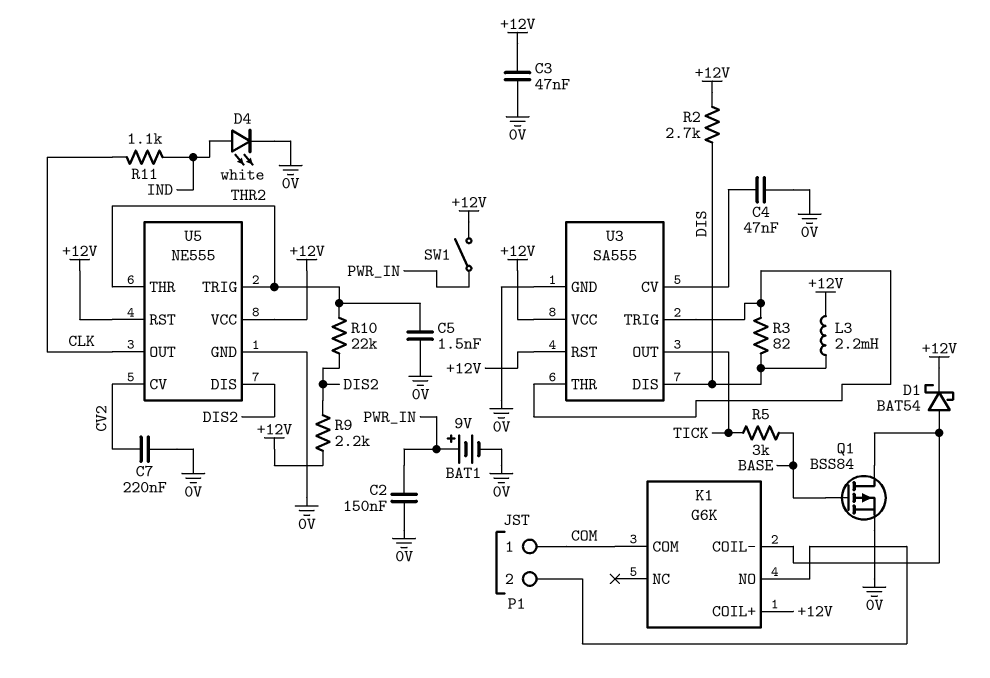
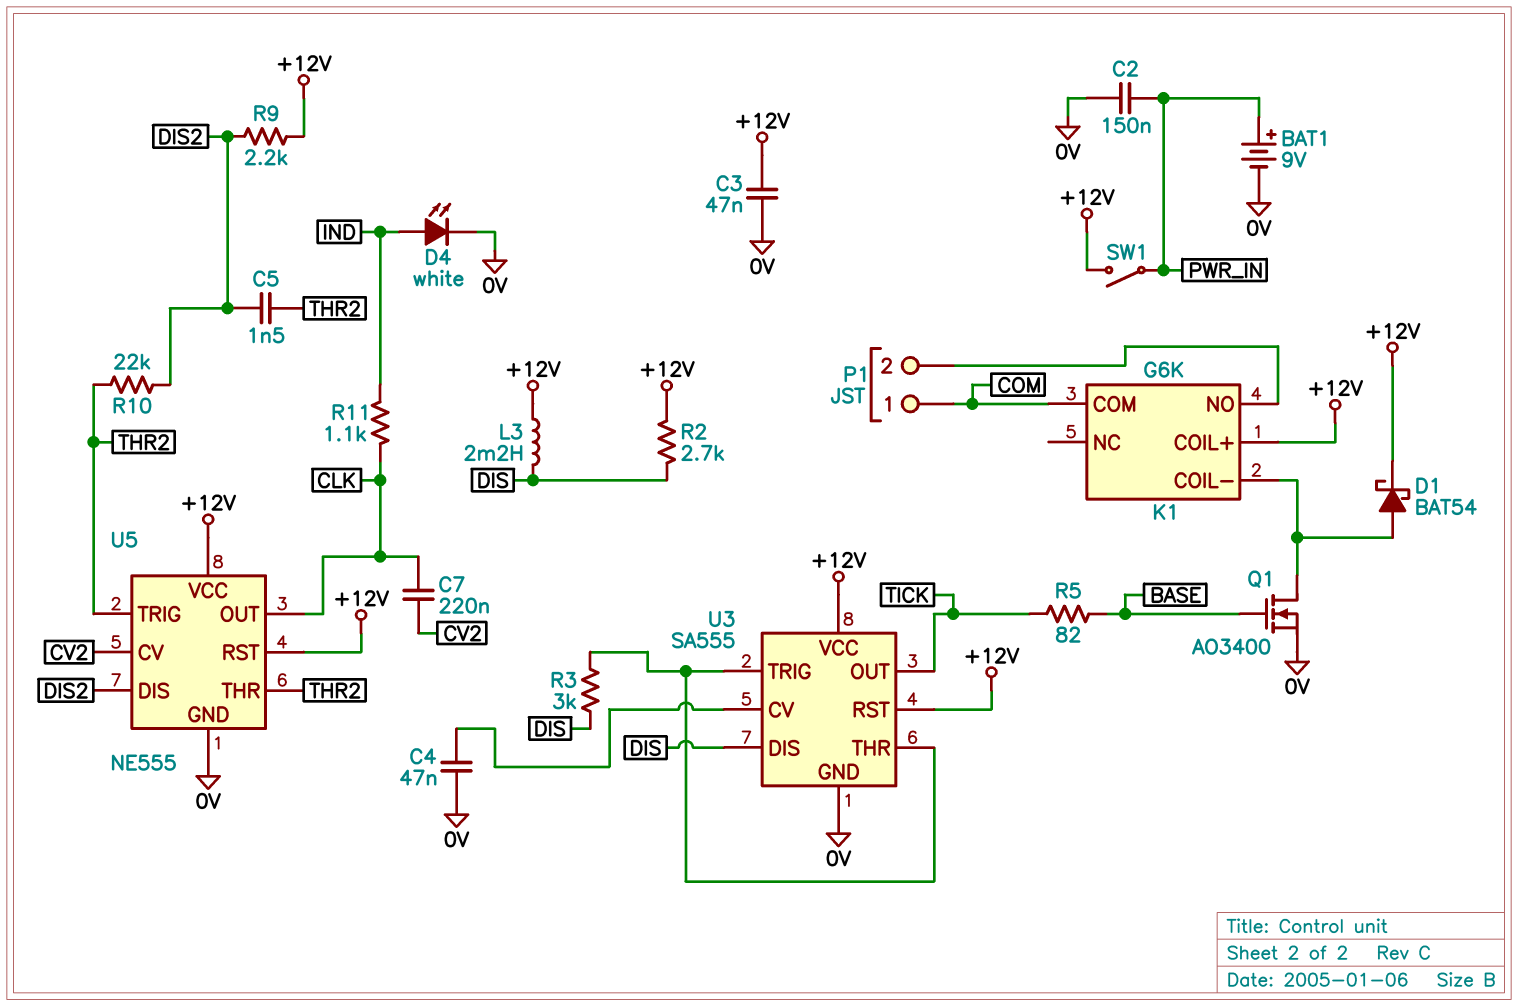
C5: 1.5nF (0V, THR2) -> 1.5nF (DIS2, THR2)
C7: 220nF (0V, CV2) -> 220nF (CLK, CV2)
Q1: PMOS BSS84 (G BASE, D K1/COIL-, S 0V) -> NMOS AO3400 (G BASE, D K1/COIL-, S 0V)
R3: 82 (DIS, U3/THR) -> 3k (DIS, U3/THR)
R5: 3k (BASE, TICK) -> 82 (BASE, TICK)

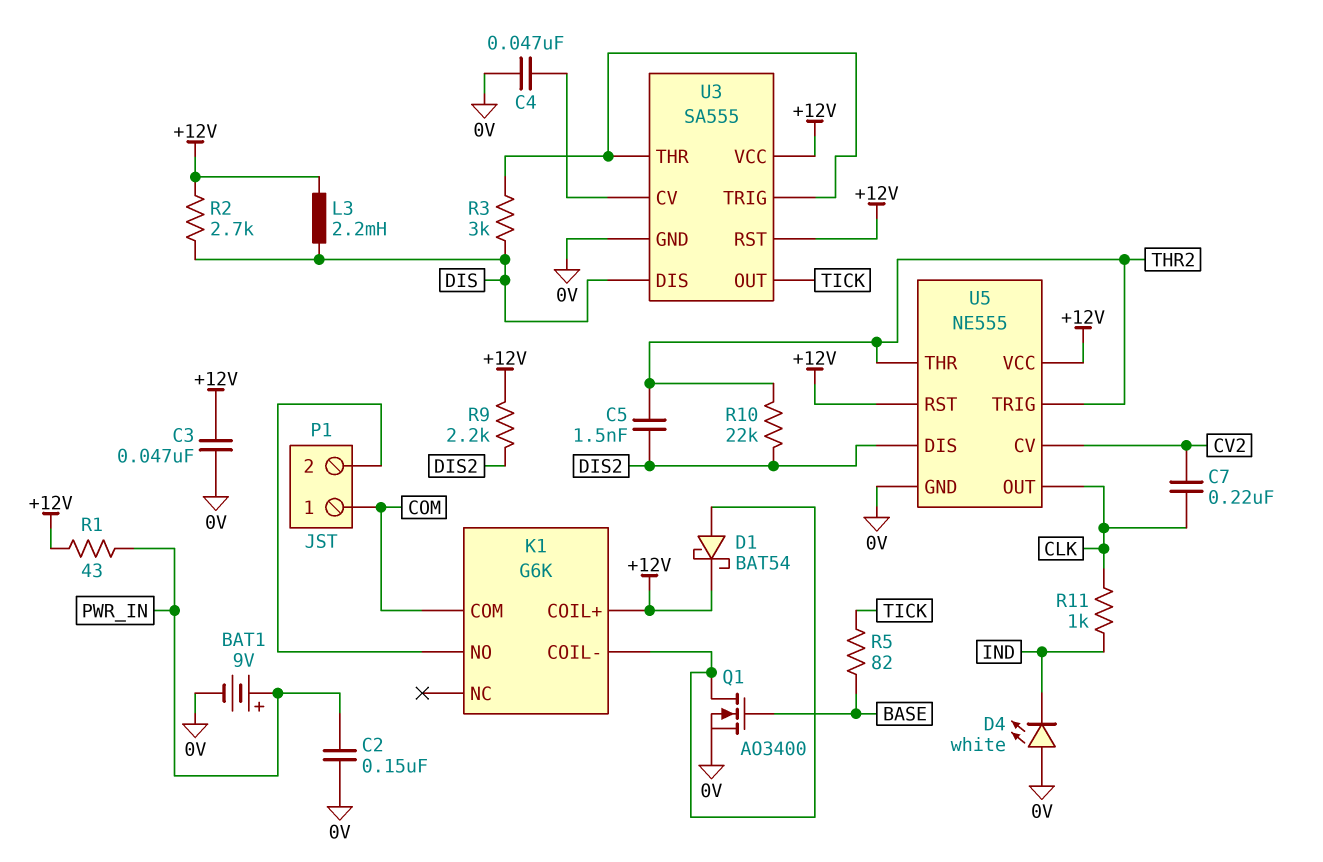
D4: LED white (A IND, K 0V) -> LED white (A 0V, K IND)
R1: none -> 43 (+12V, PWR_IN)
R11: 1.1k (CLK, IND) -> 1k (CLK, IND)
SW1: switch (+12V, PWR_IN) -> none

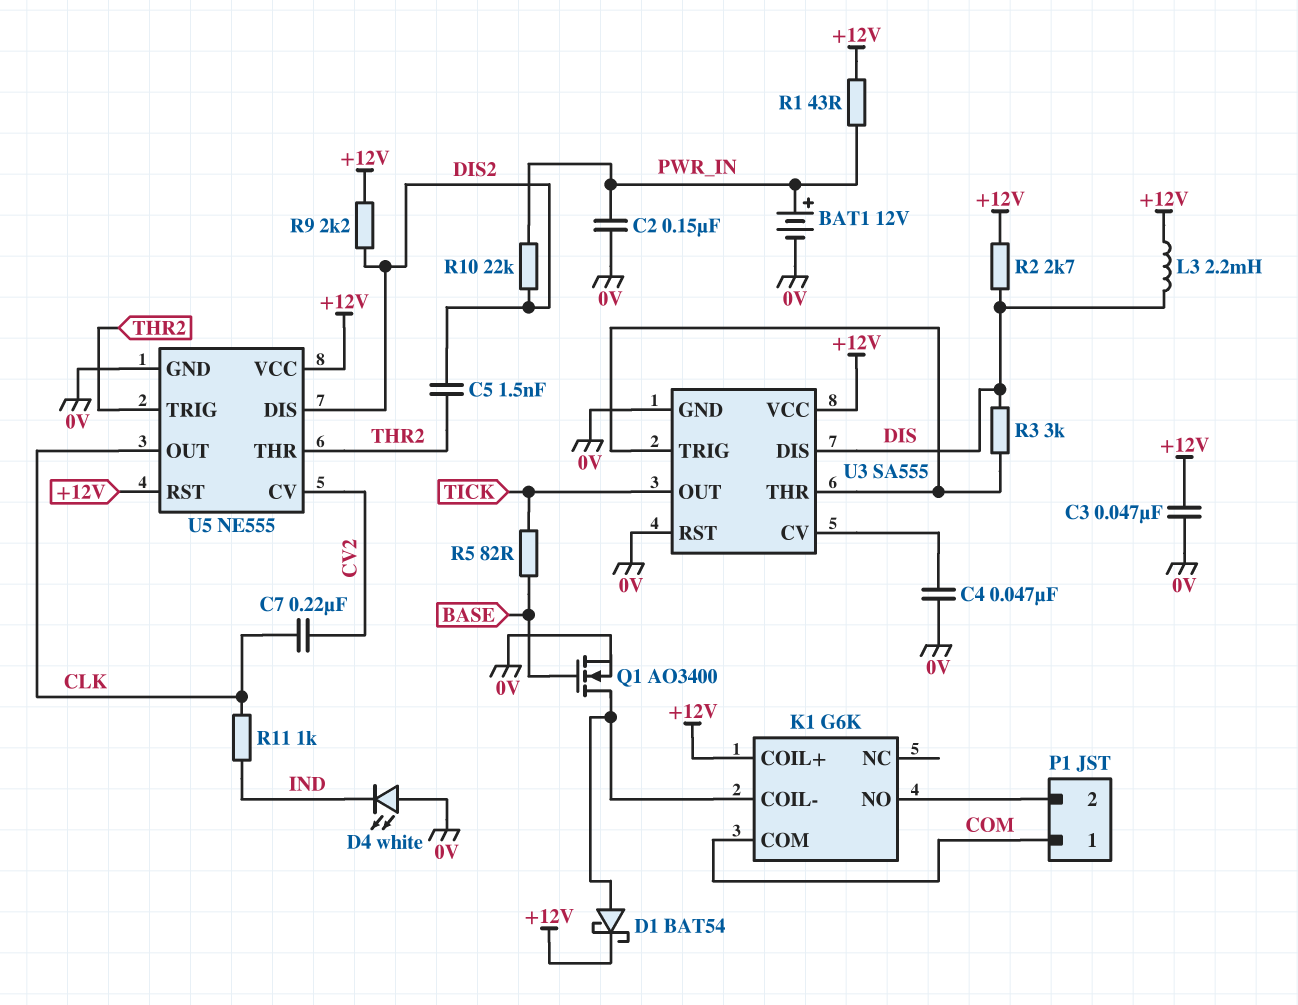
BAT1: 9V (plus PWR_IN, minus 0V) -> 12V (plus PWR_IN, minus 0V)
R10: 22k (DIS2, THR2) -> 22k (DIS2, PWR_IN)
U3 pin RST: +12V -> 0V

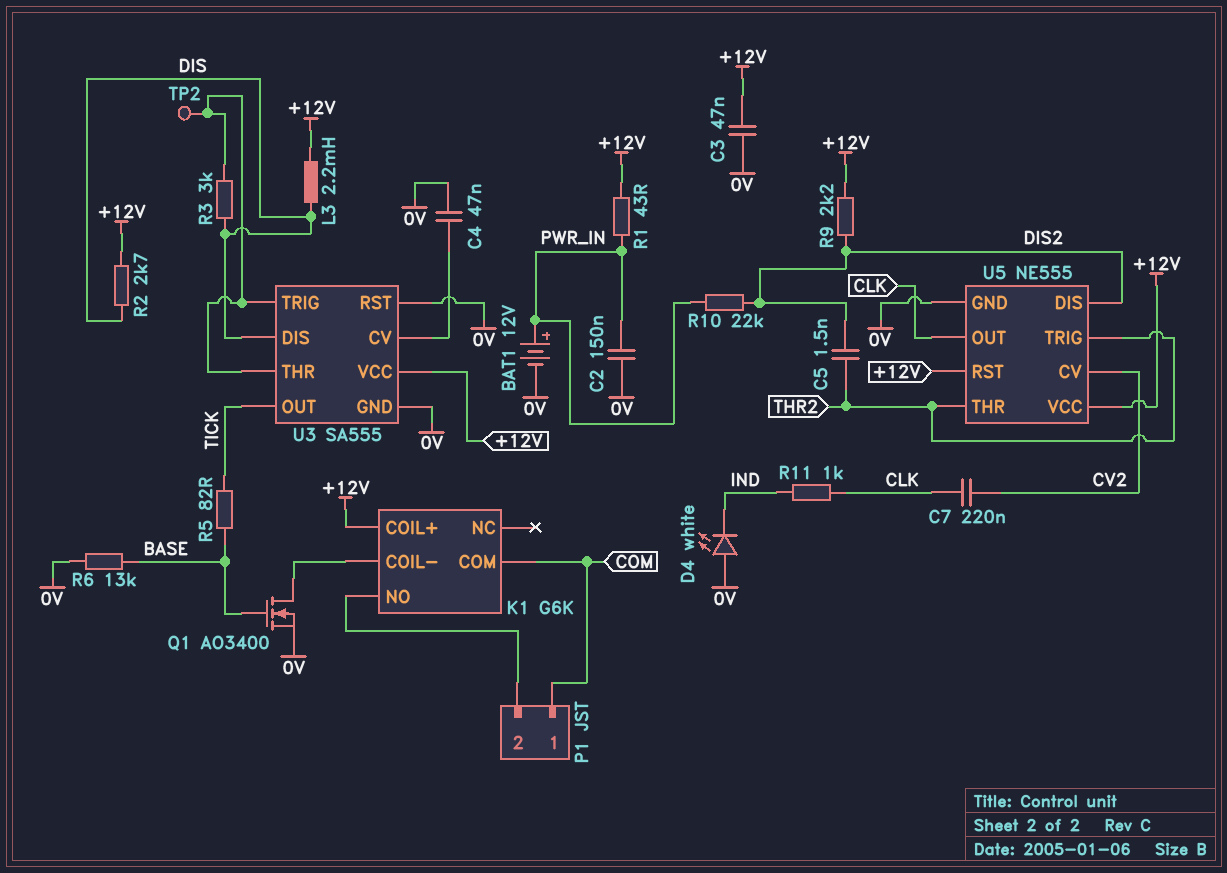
D1: schottky BAT54 (A K1/COIL-, K +12V) -> none
R6: none -> 13k (0V, BASE)
TP2: none -> test point (U3/THR)

